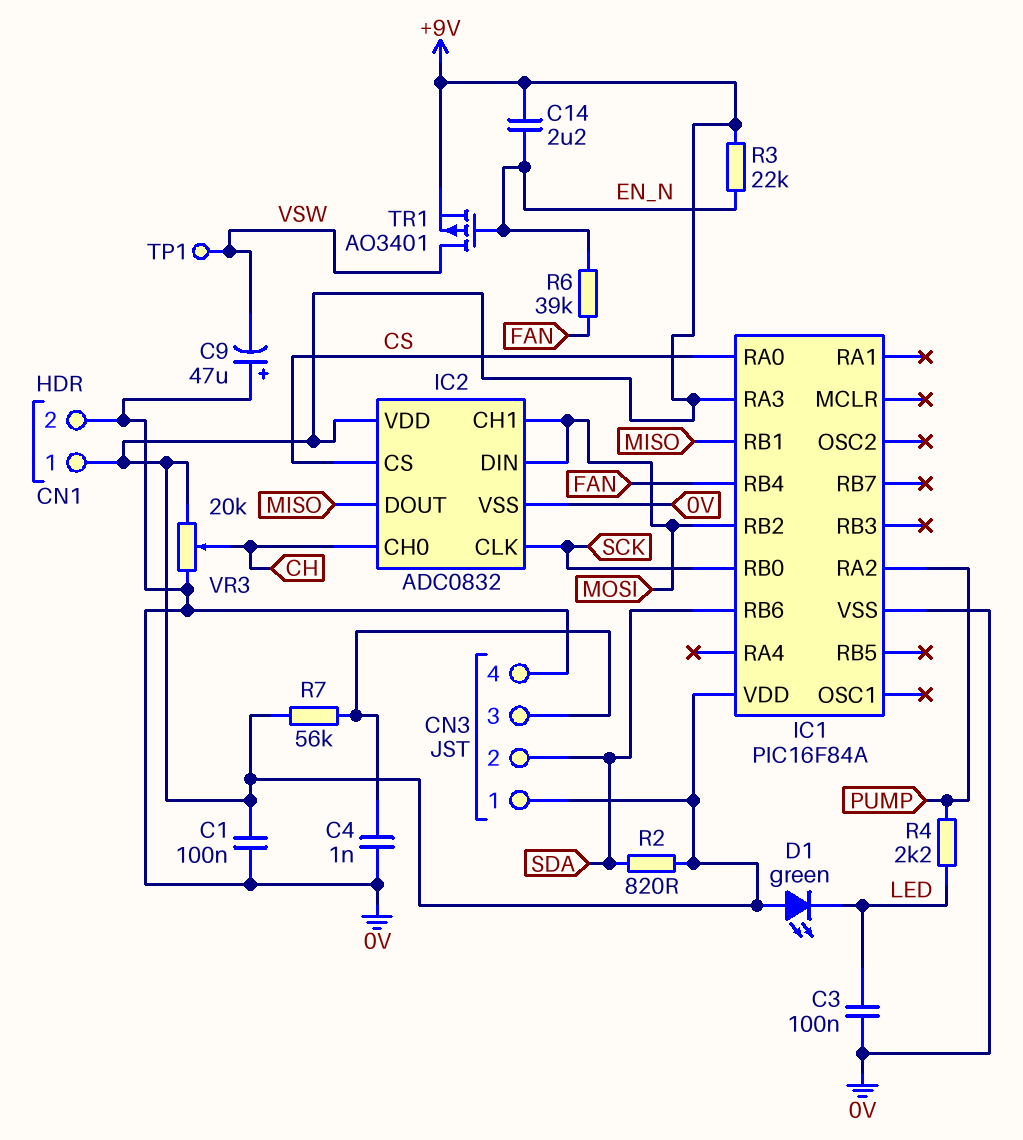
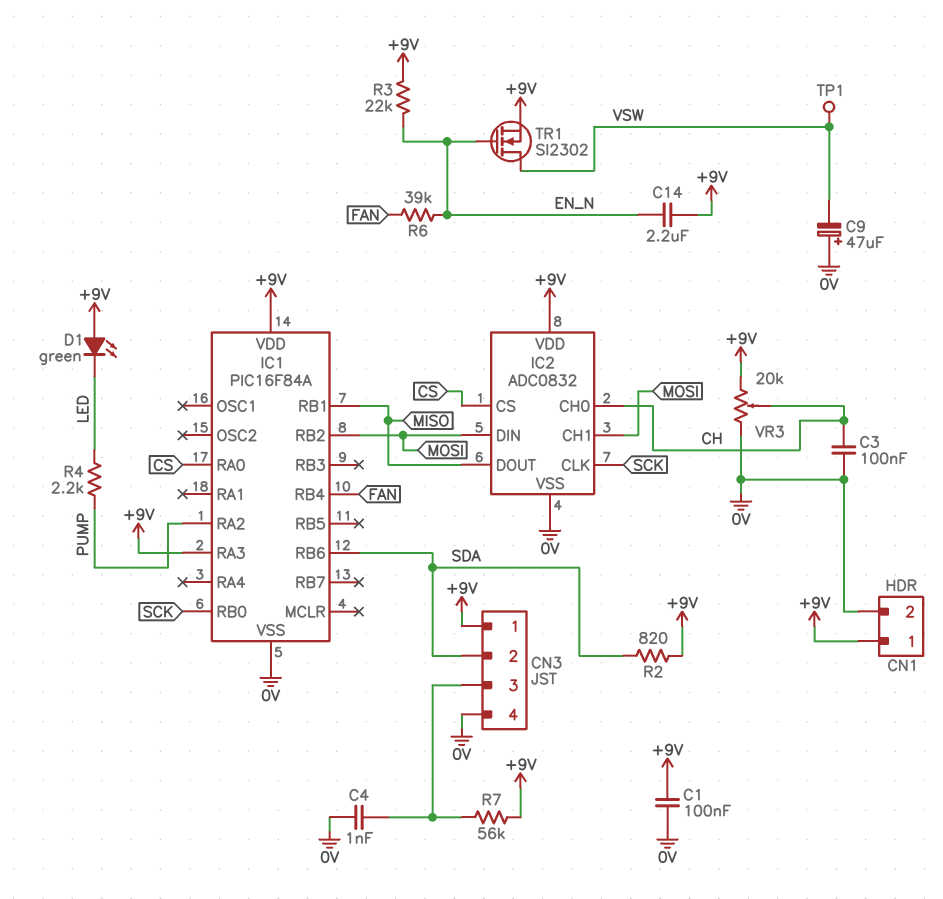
C3: 100nF (0V, LED) -> 100nF (0V, CH)
TR1: PMOS AO3401 (G EN_N, D VSW, S +9V) -> NMOS SI2302 (G EN_N, D VSW, S +9V)

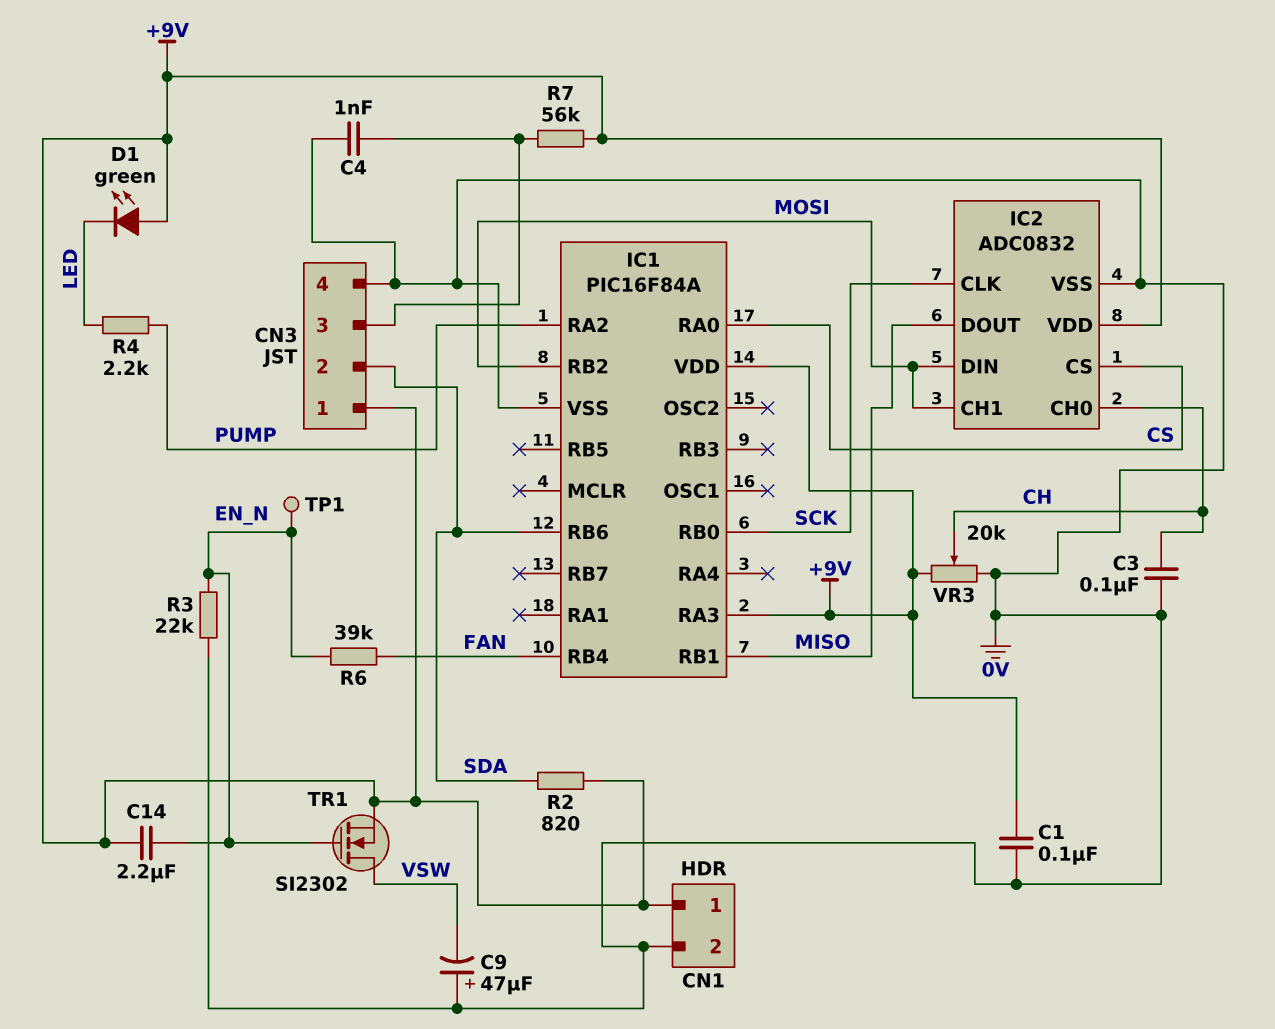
R3: 22k (+9V, EN_N) -> 22k (0V, EN_N)
TP1: test point (VSW) -> test point (EN_N)

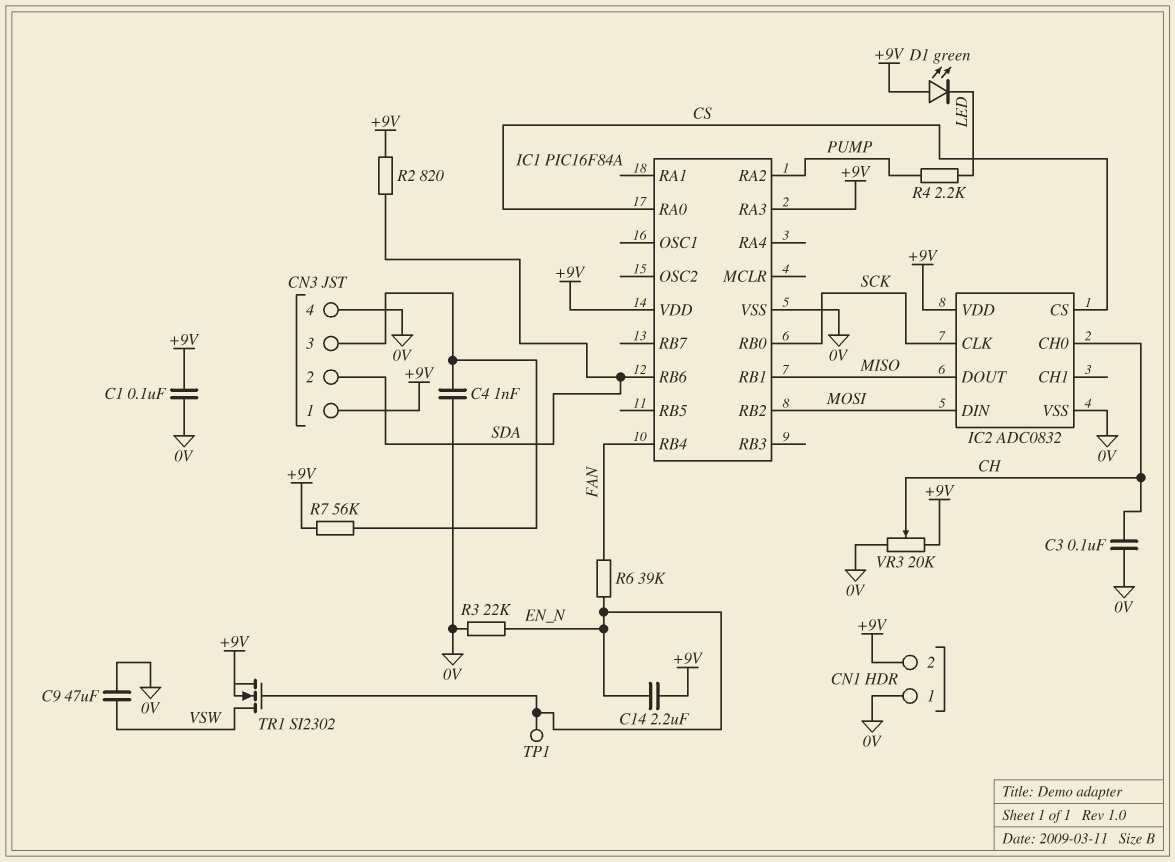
C9: 47uF (plus 0V, minus VSW) -> 47uF (0V, VSW)
CN1 pin 1: +9V -> 0V
CN1 pin 2: 0V -> +9V
IC2 pin CH1: MOSI -> none

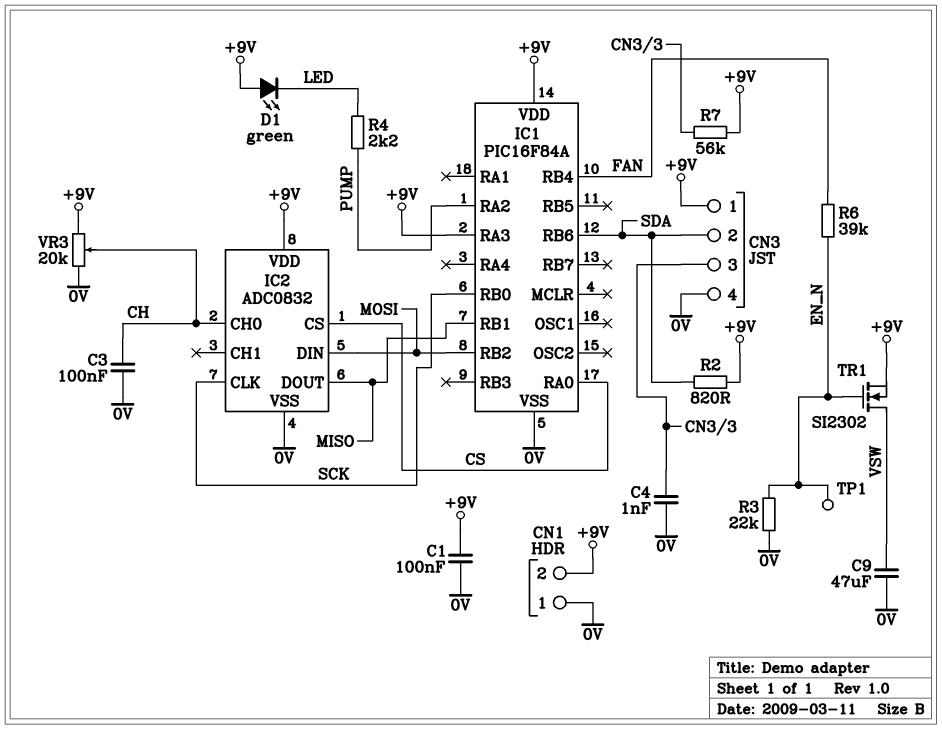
C14: 2.2uF (+9V, EN_N) -> none

